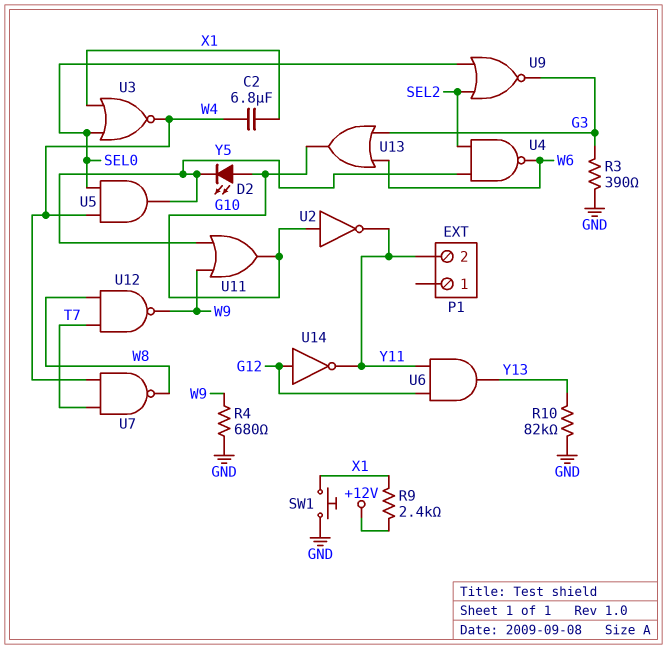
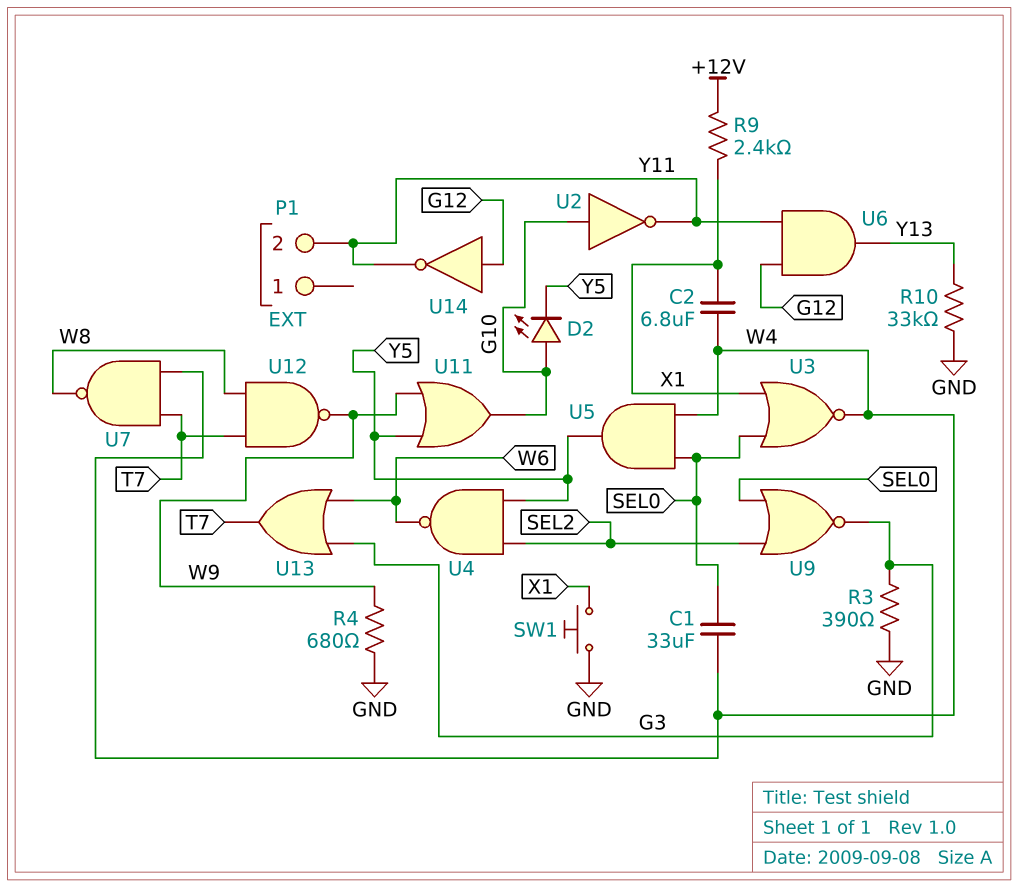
C1: none -> 33uF (SEL0, W4)
R10: 82k (GND, Y13) -> 33k (GND, Y13)
U13: OR (in G3, in W6, out G10) -> OR (in G3, in W6, out T7)

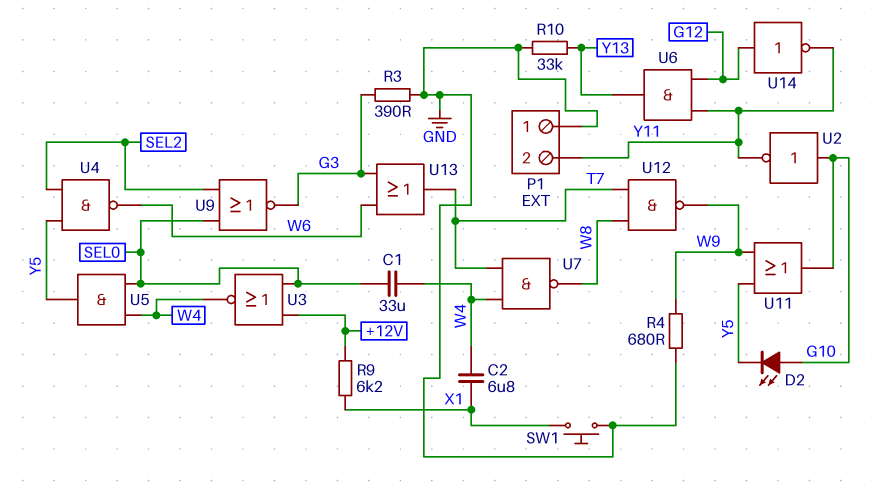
P1 pin 1: none -> GND
R9: 2.4k (+12V, X1) -> 6.2k (+12V, X1)
U3: NOR (in SEL0, in X1, out W4) -> NOR (in +12V, in SEL0, out W4)

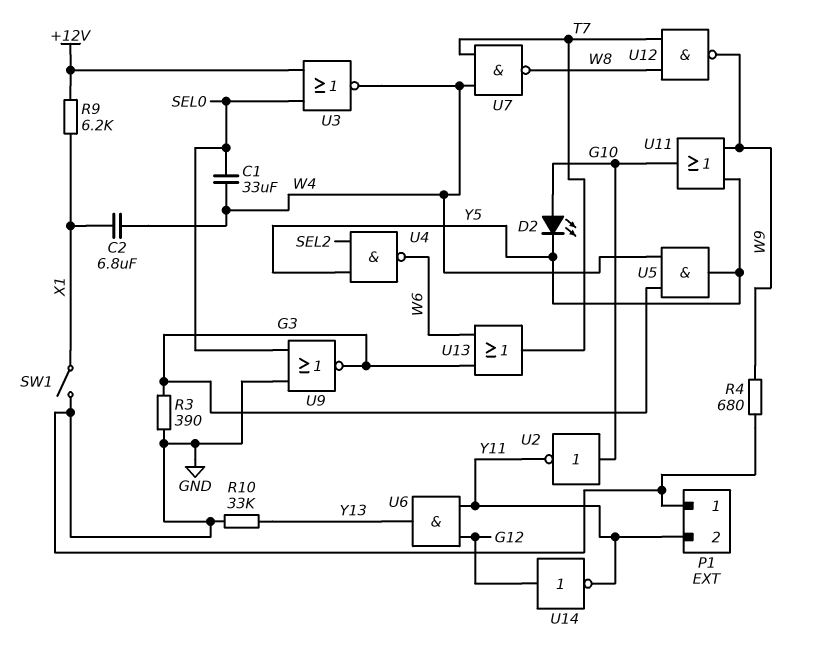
SW1: button (GND, X1) -> switch (GND, X1)
U5: AND (in SEL0, in W4, out Y5) -> AND (in G3, in W4, out Y5)
U9: NOR (in SEL0, in SEL2, out G3) -> NOR (in GND, in SEL0, out G3)

